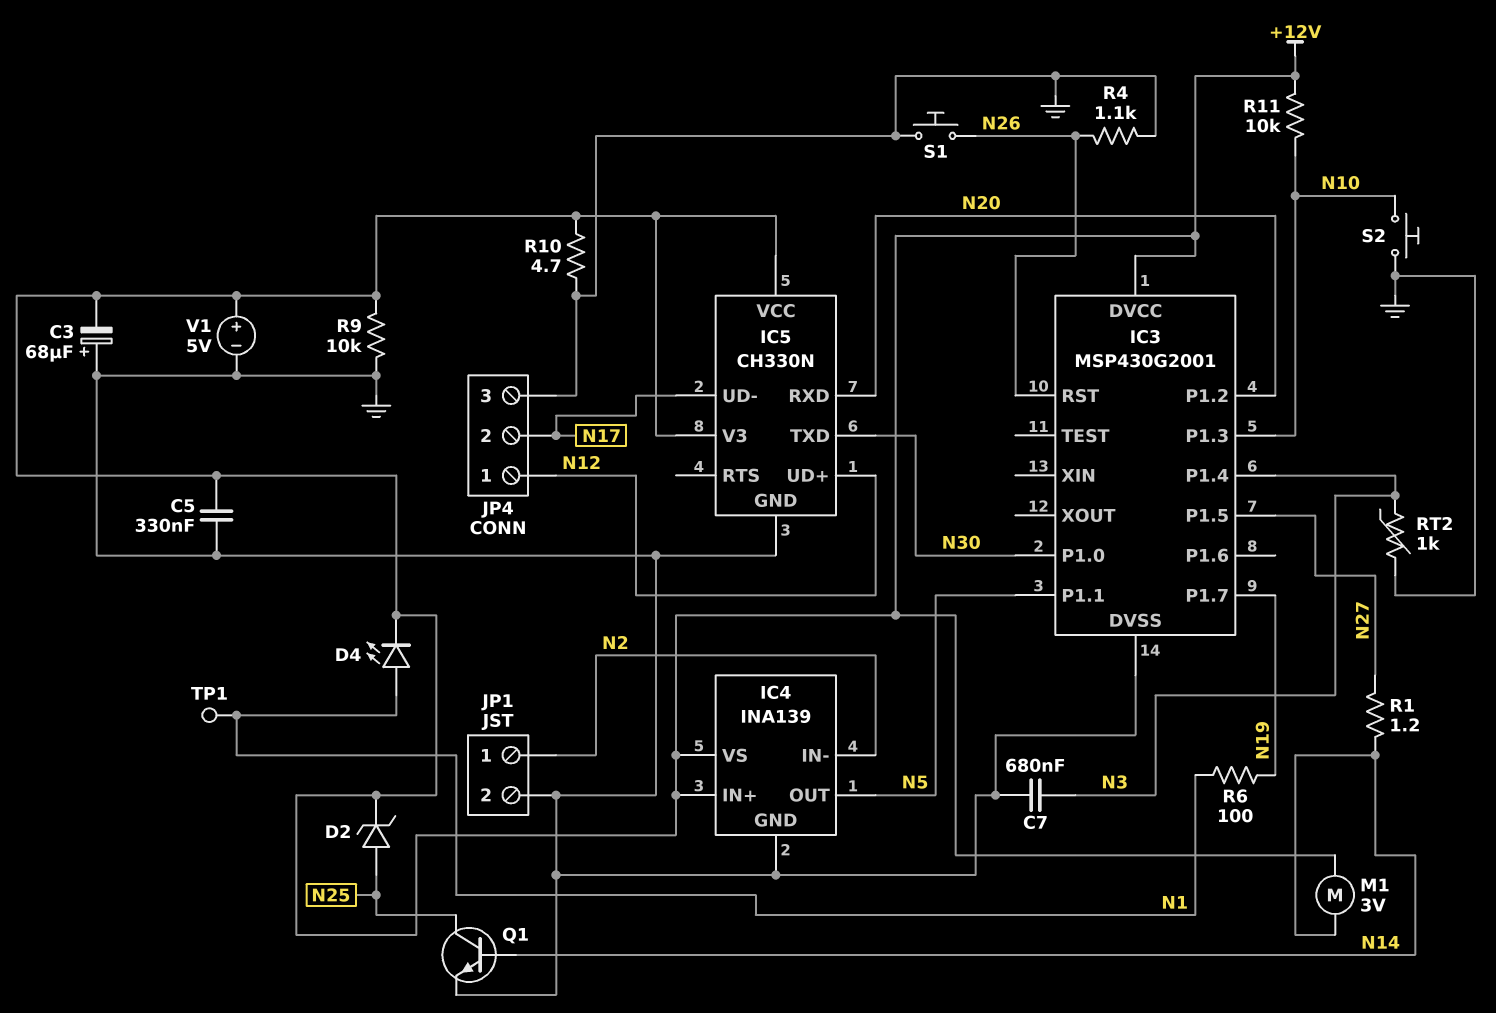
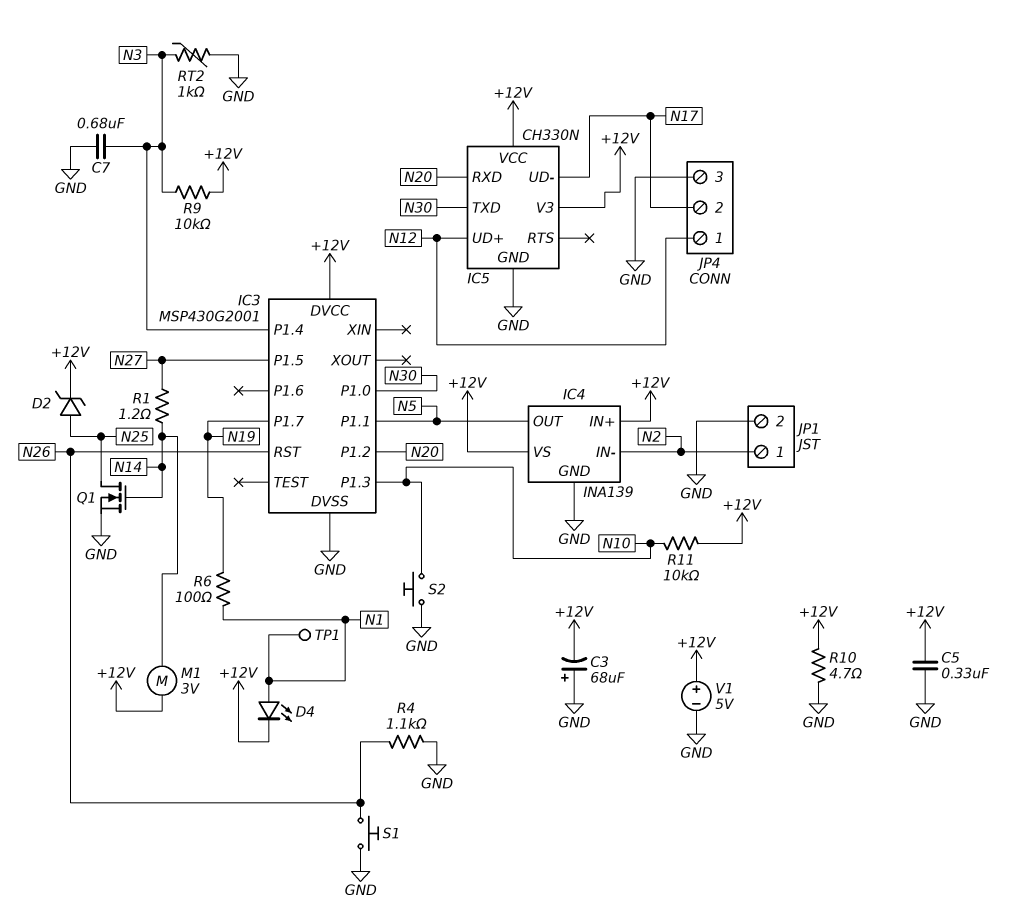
Q1: NPN (B N14, C N25, E GND) -> NMOS (G N14, D N25, S GND)
R9: 10k (+12V, GND) -> 10k (+12V, N3)

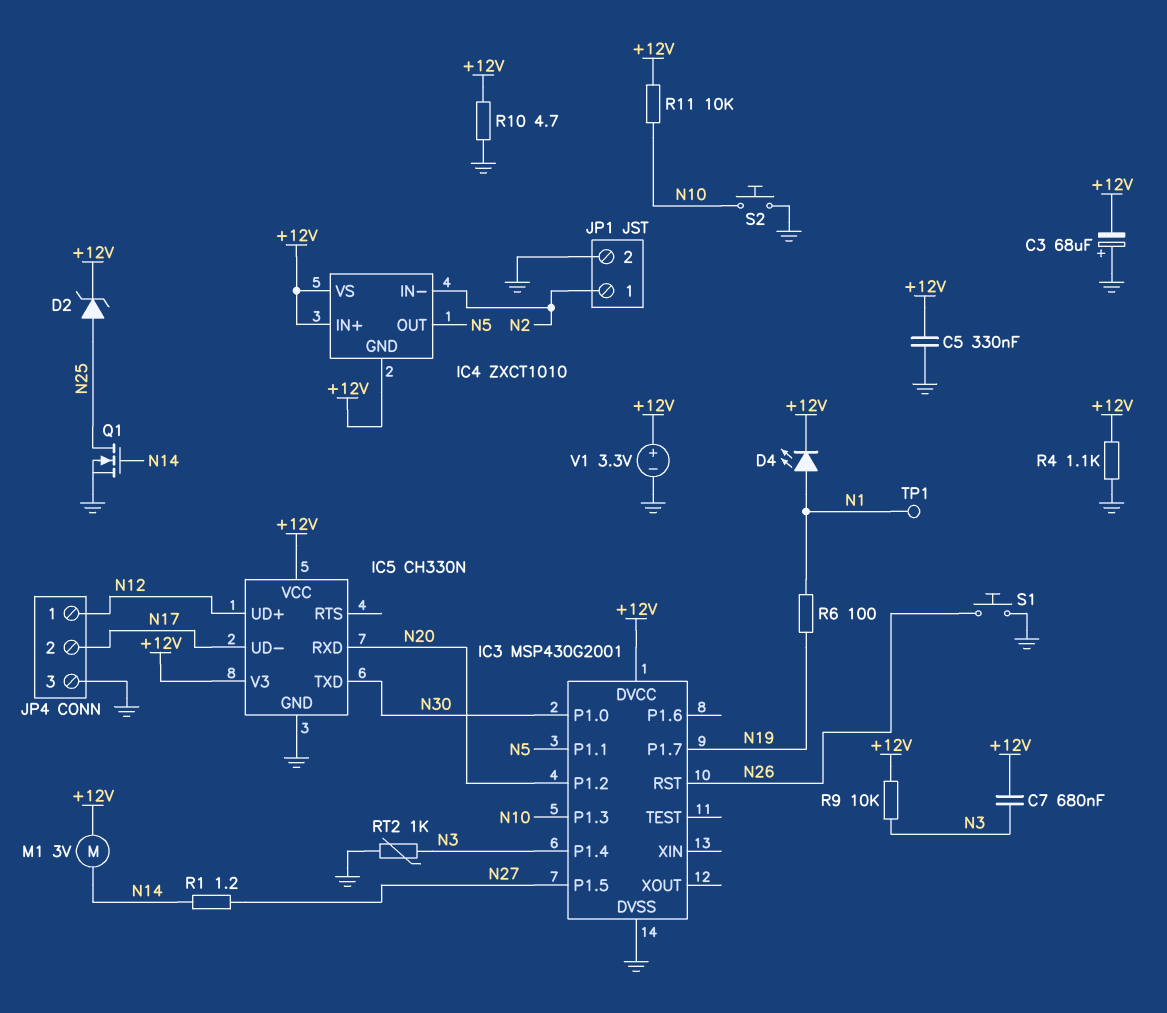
C7: 680nF (GND, N3) -> 680nF (+12V, N3)
IC4: INA139 -> ZXCT1010
IC4 pin GND: GND -> +12V
R4: 1.1k (GND, N26) -> 1.1k (+12V, GND)
V1: 5V (plus +12V, minus GND) -> 3.3V (plus +12V, minus GND)

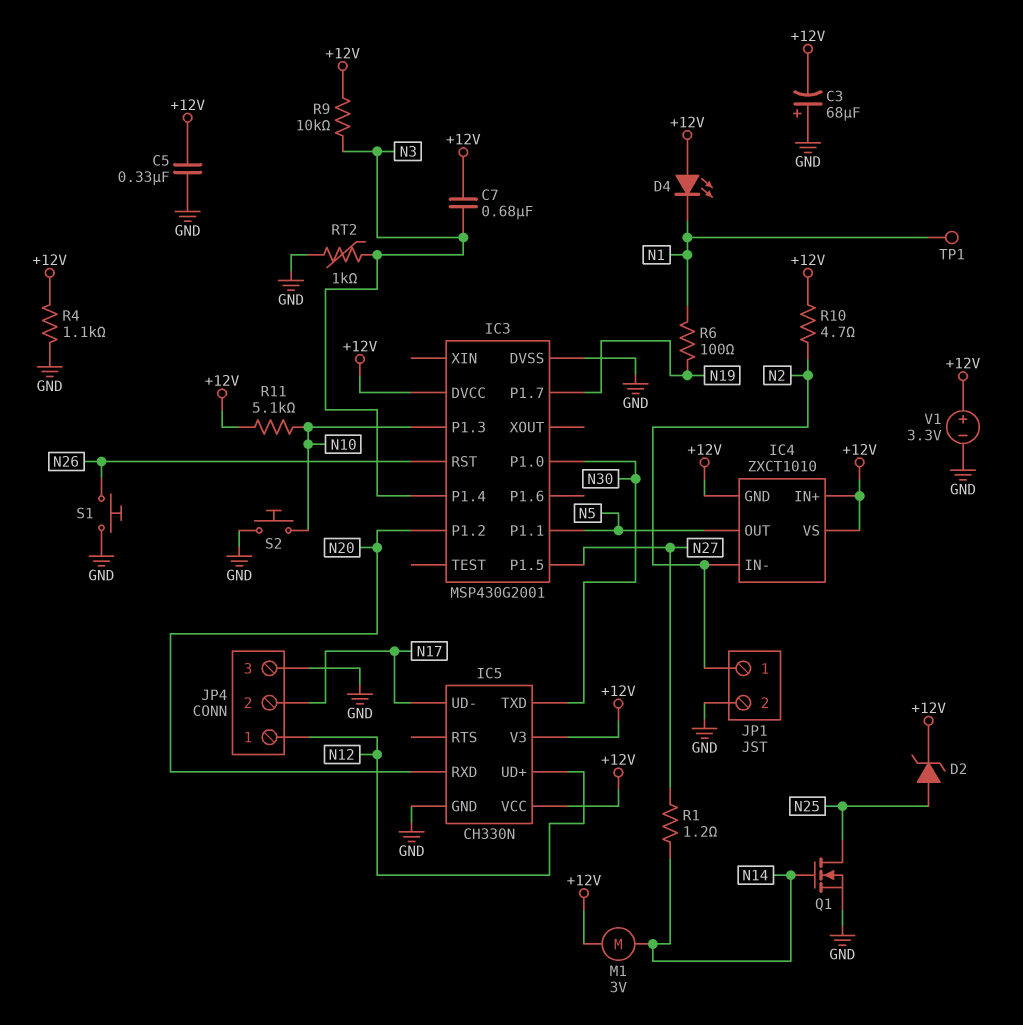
D4: LED (A N1, K +12V) -> LED (A +12V, K N1)
R10: 4.7 (+12V, GND) -> 4.7 (+12V, N2)
R11: 10k (+12V, N10) -> 5.1k (+12V, N10)

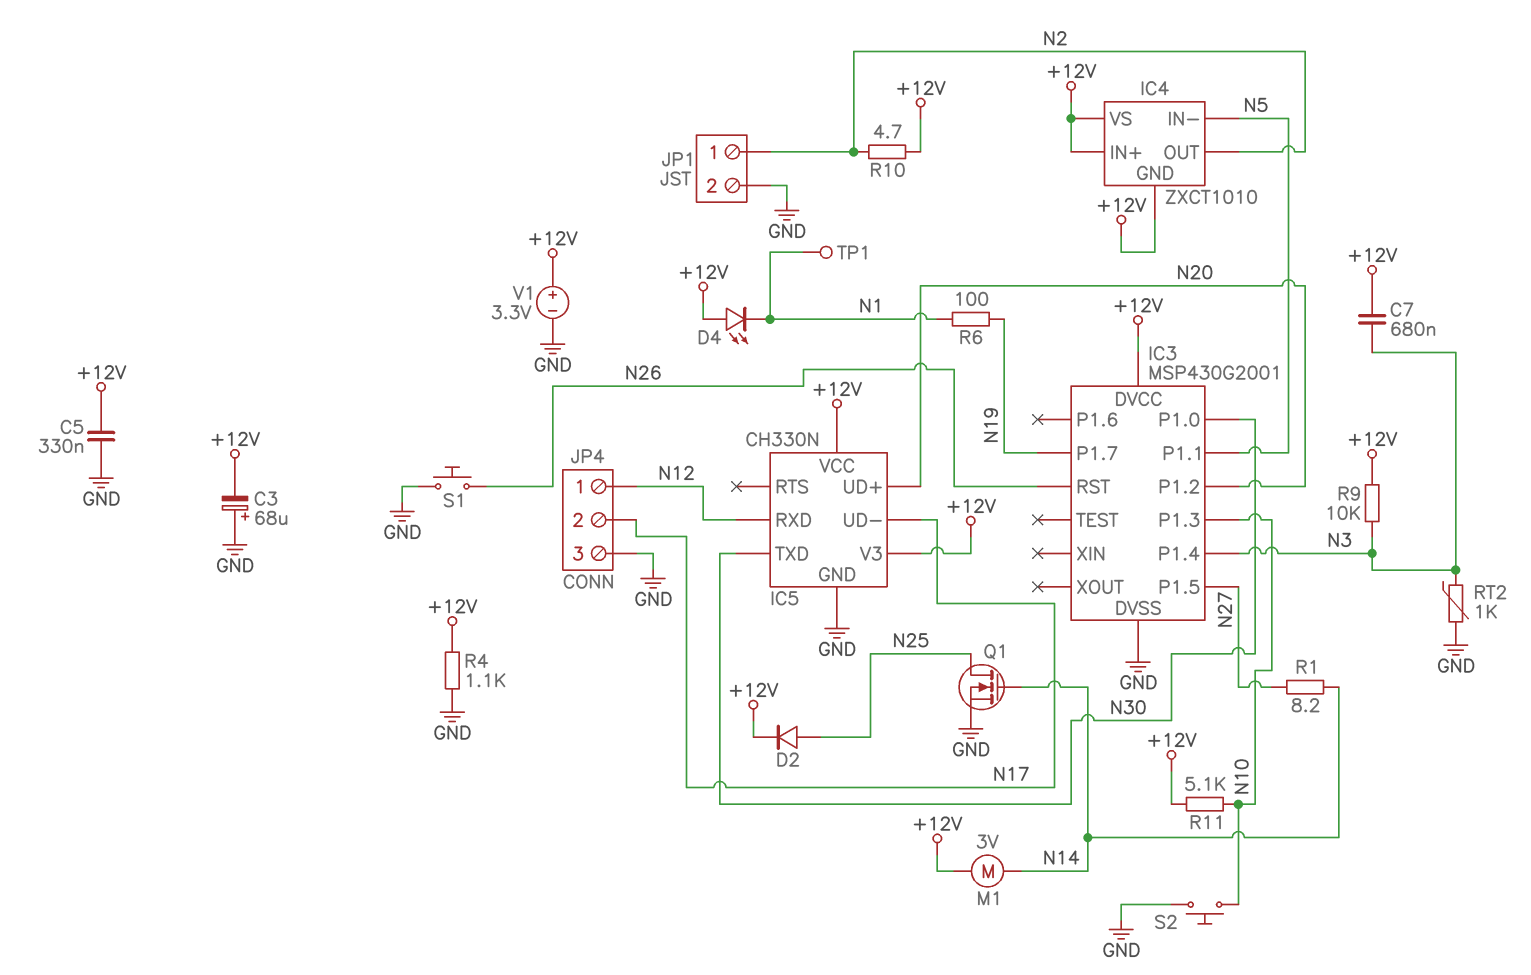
D2: zener (A N25, K +12V) -> diode (A N25, K +12V)
IC4 pin IN-: N2 -> N5
IC4 pin OUT: N5 -> N2
IC5 pin RXD: N20 -> N12
IC5 pin UD+: N12 -> N20
R1: 1.2 (N14, N27) -> 8.2 (N14, N27)

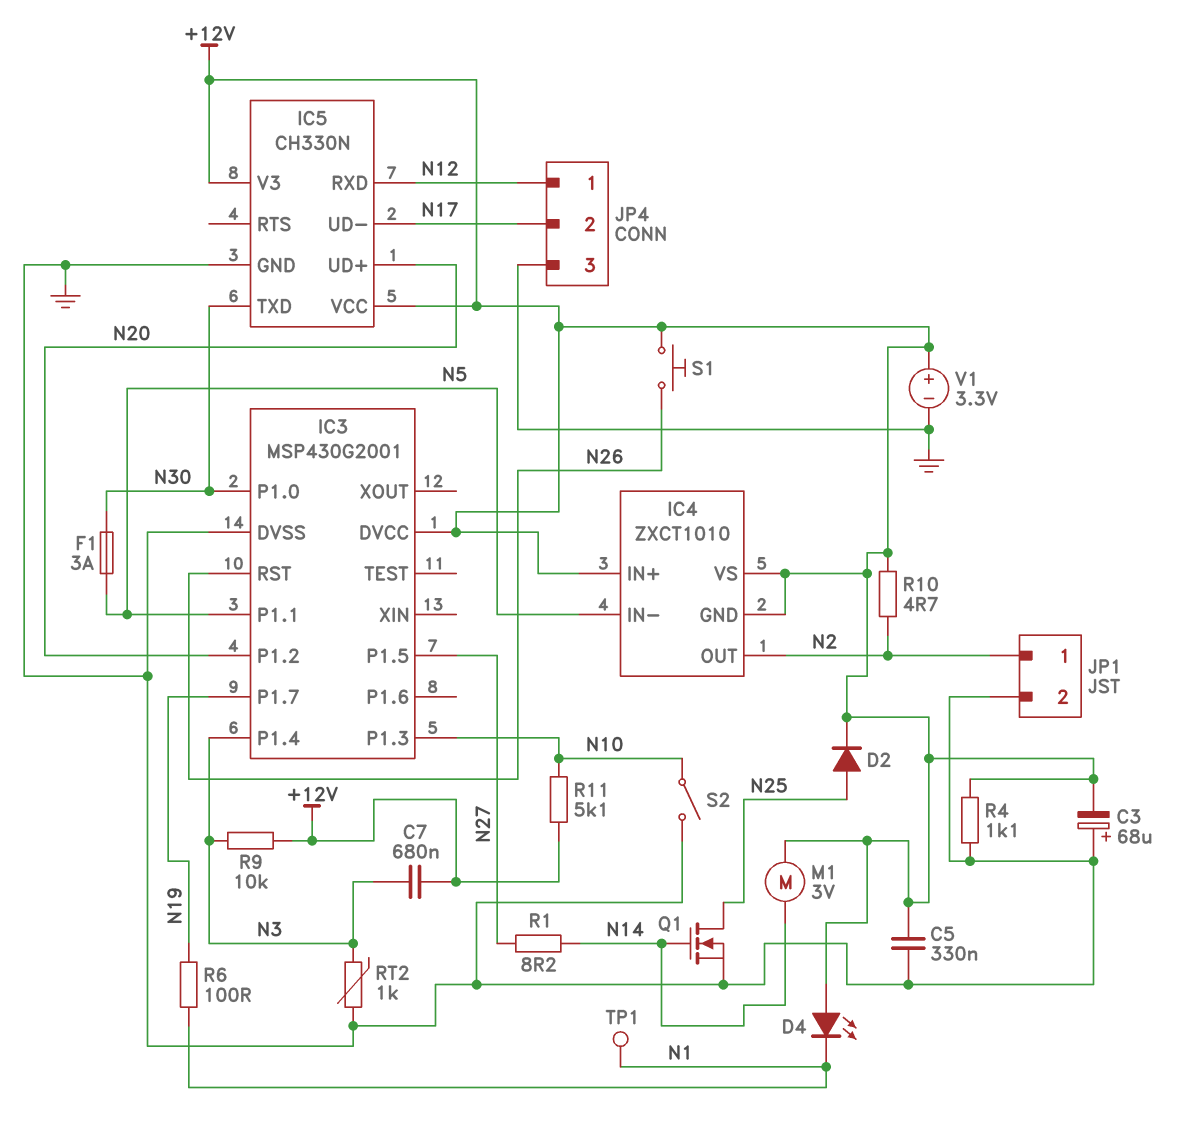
F1: none -> 3A (N5, N30)
S1: button (GND, N26) -> button (+12V, N26)
S2: button (GND, N10) -> switch (GND, N10)

